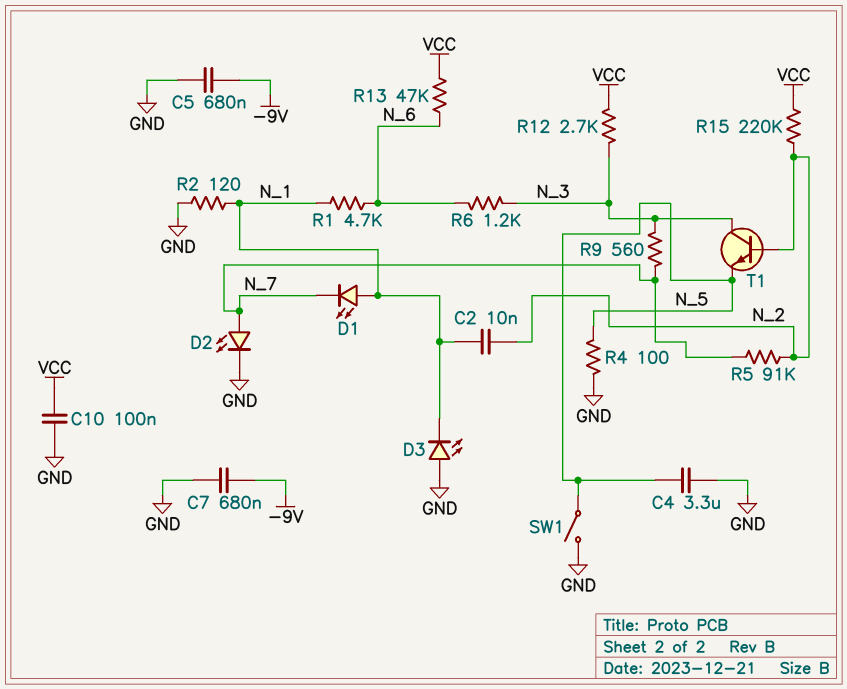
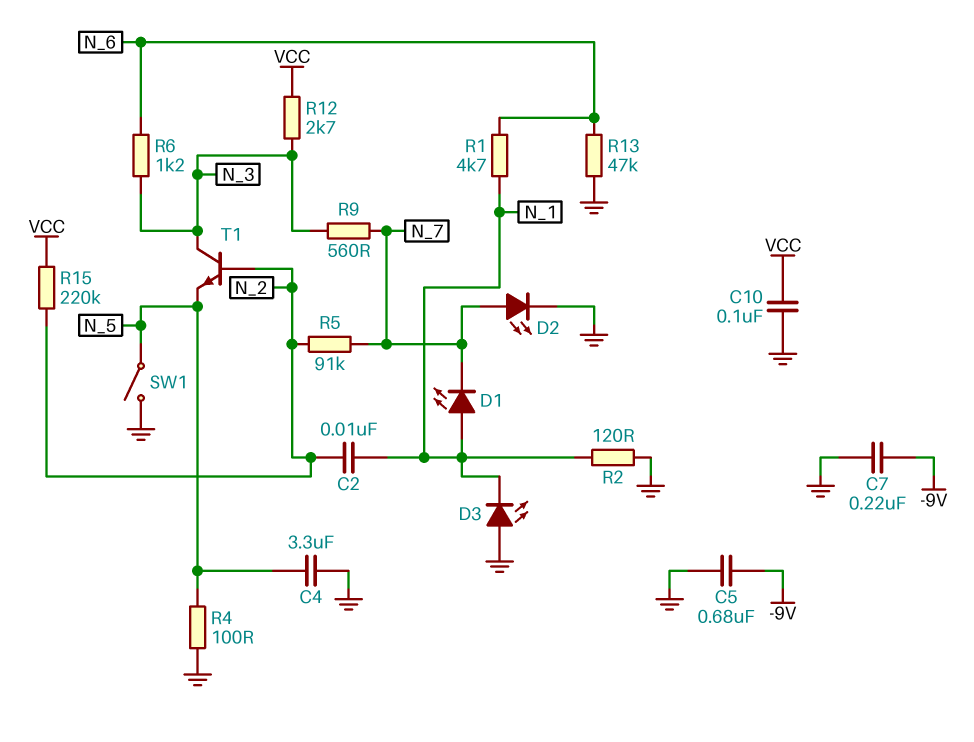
C7: 680nF (-9V, GND) -> 220nF (-9V, GND)
R13: 47k (N_6, VCC) -> 47k (GND, N_6)

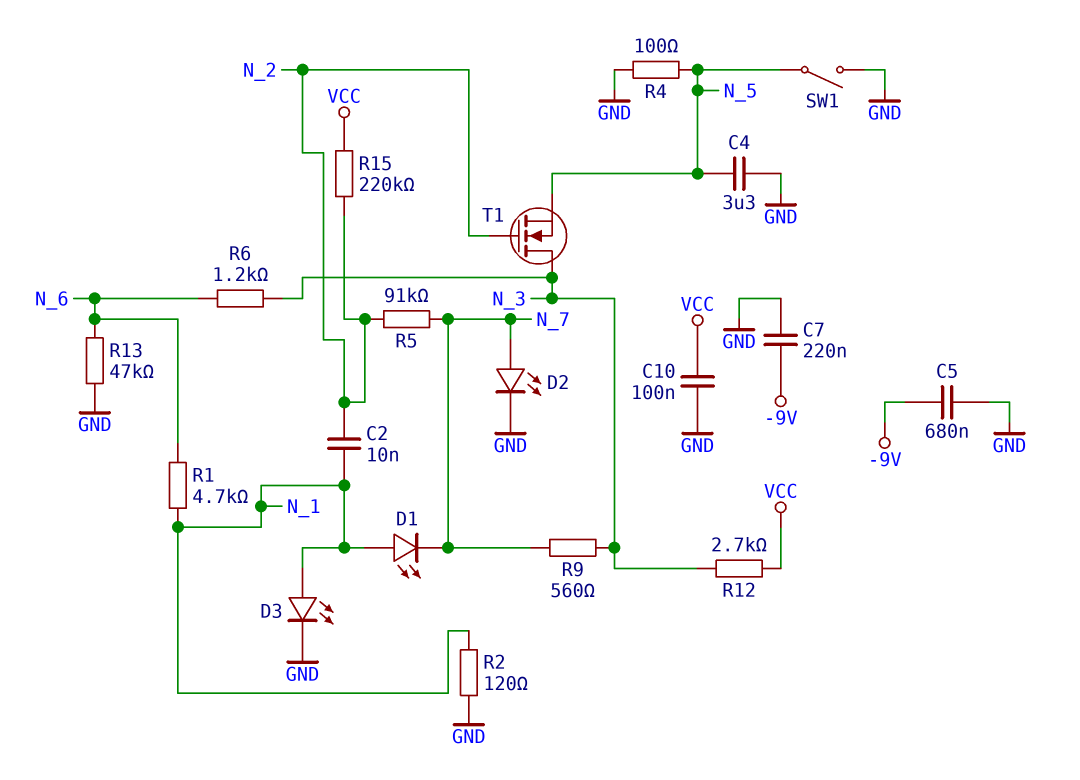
D3: LED (A GND, K N_1) -> LED (A N_1, K GND)
T1: NPN (B N_2, C N_3, E N_5) -> NMOS (G N_2, D N_3, S N_5)

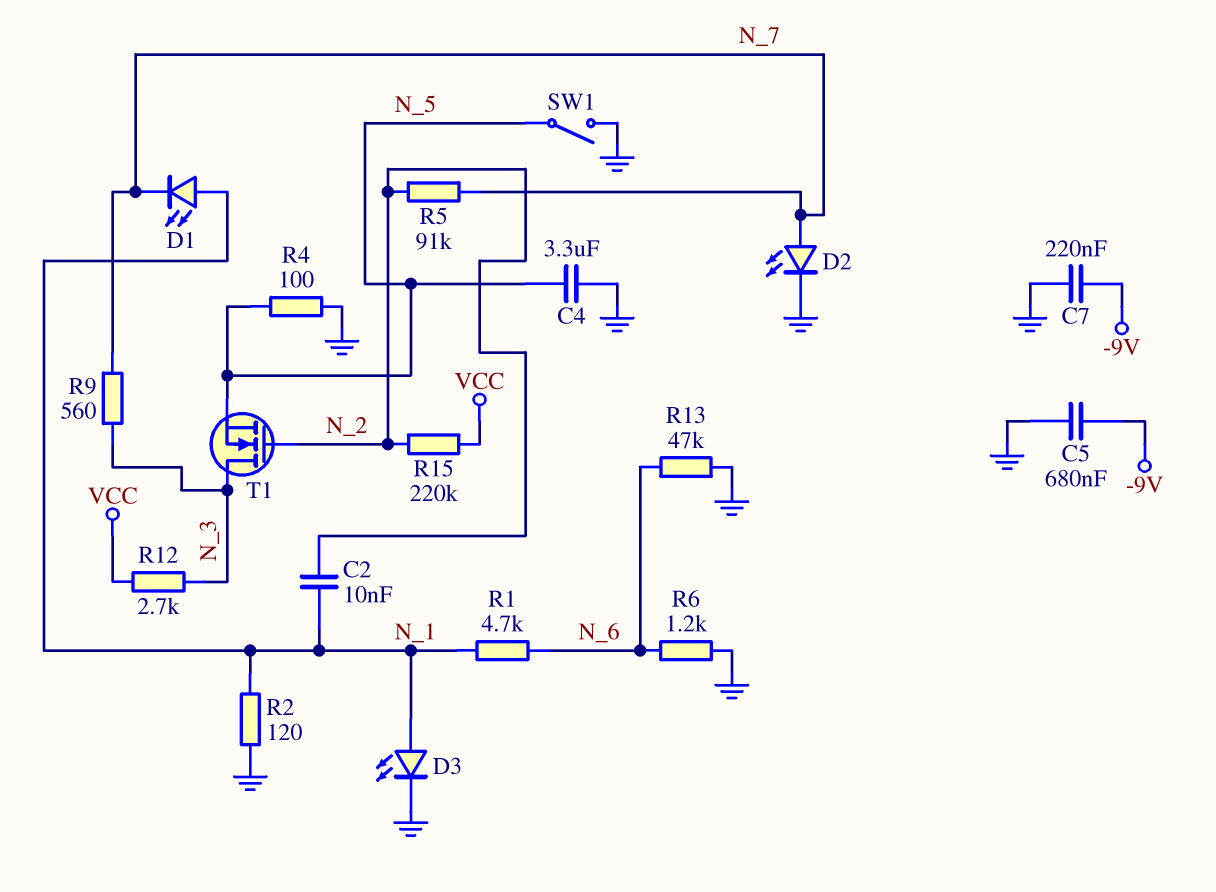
C10: 100nF (GND, VCC) -> none
R6: 1.2k (N_3, N_6) -> 1.2k (GND, N_6)

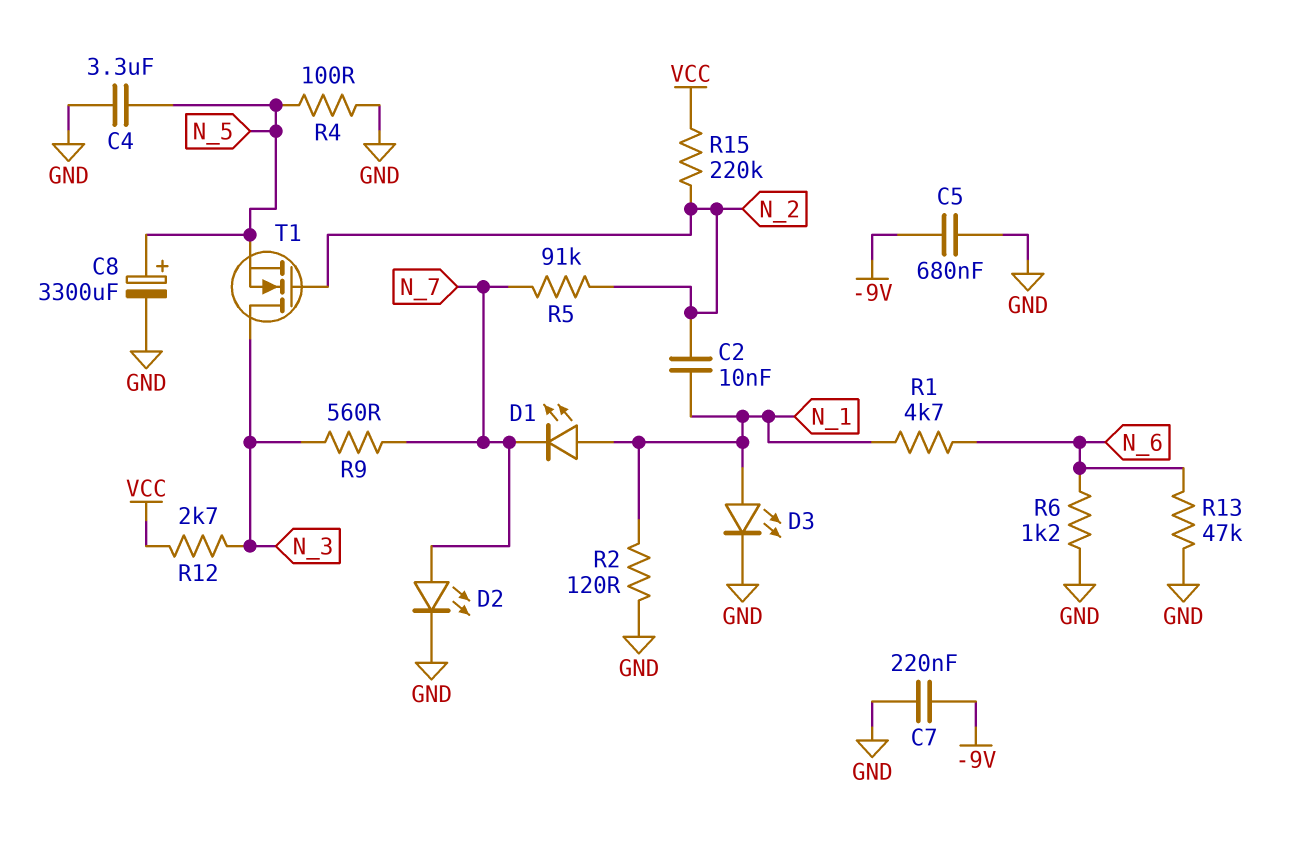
C8: none -> 3300uF (plus N_5, minus GND)
SW1: switch (GND, N_5) -> none

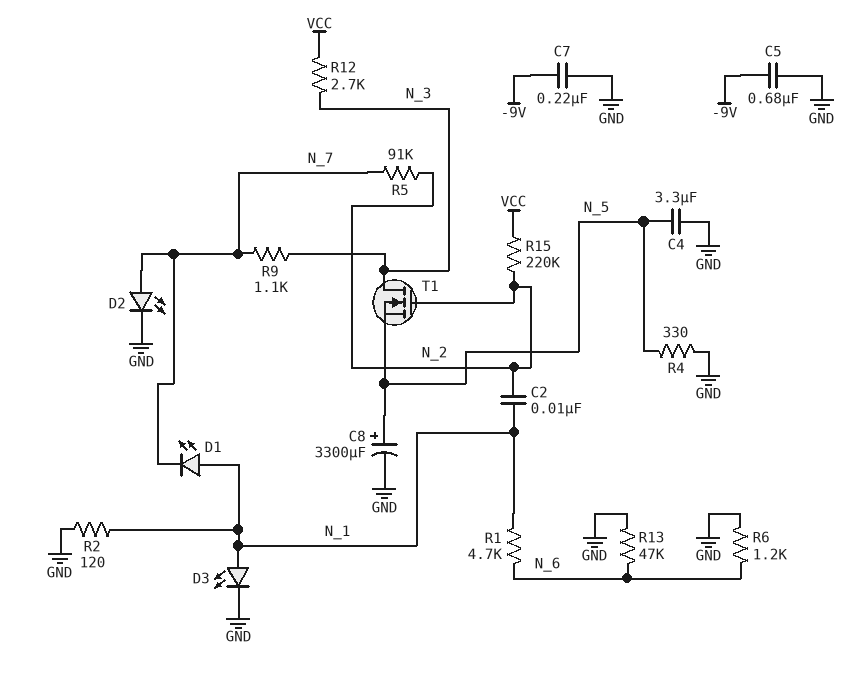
R4: 100 (GND, N_5) -> 330 (GND, N_5)
R9: 560 (N_3, N_7) -> 1.1k (N_3, N_7)

